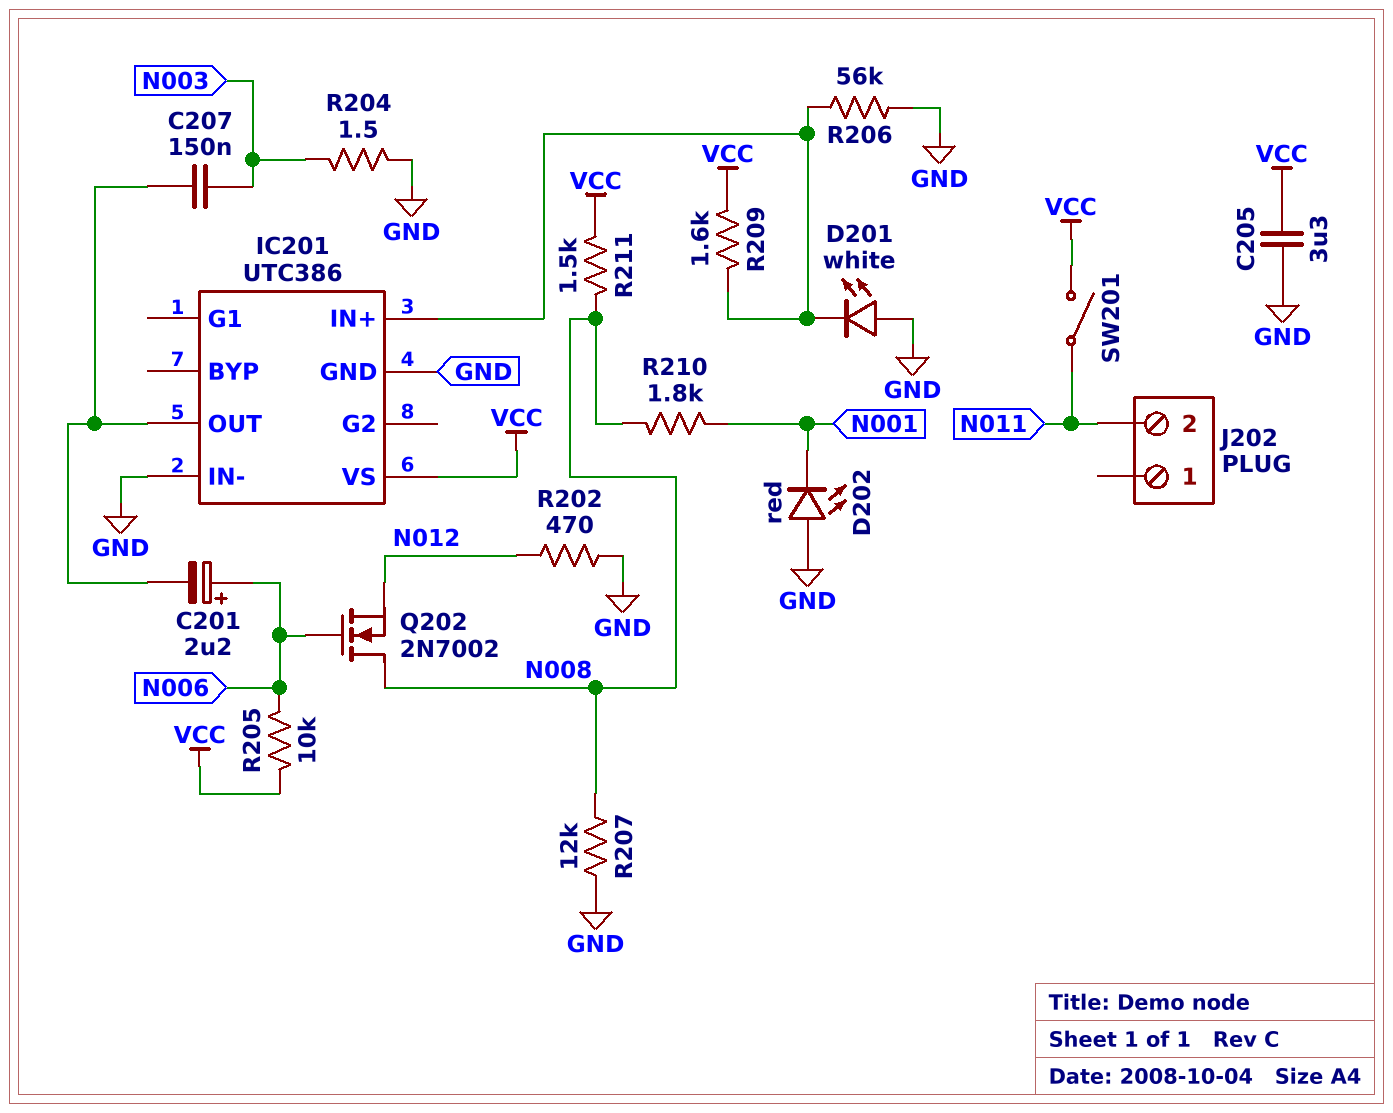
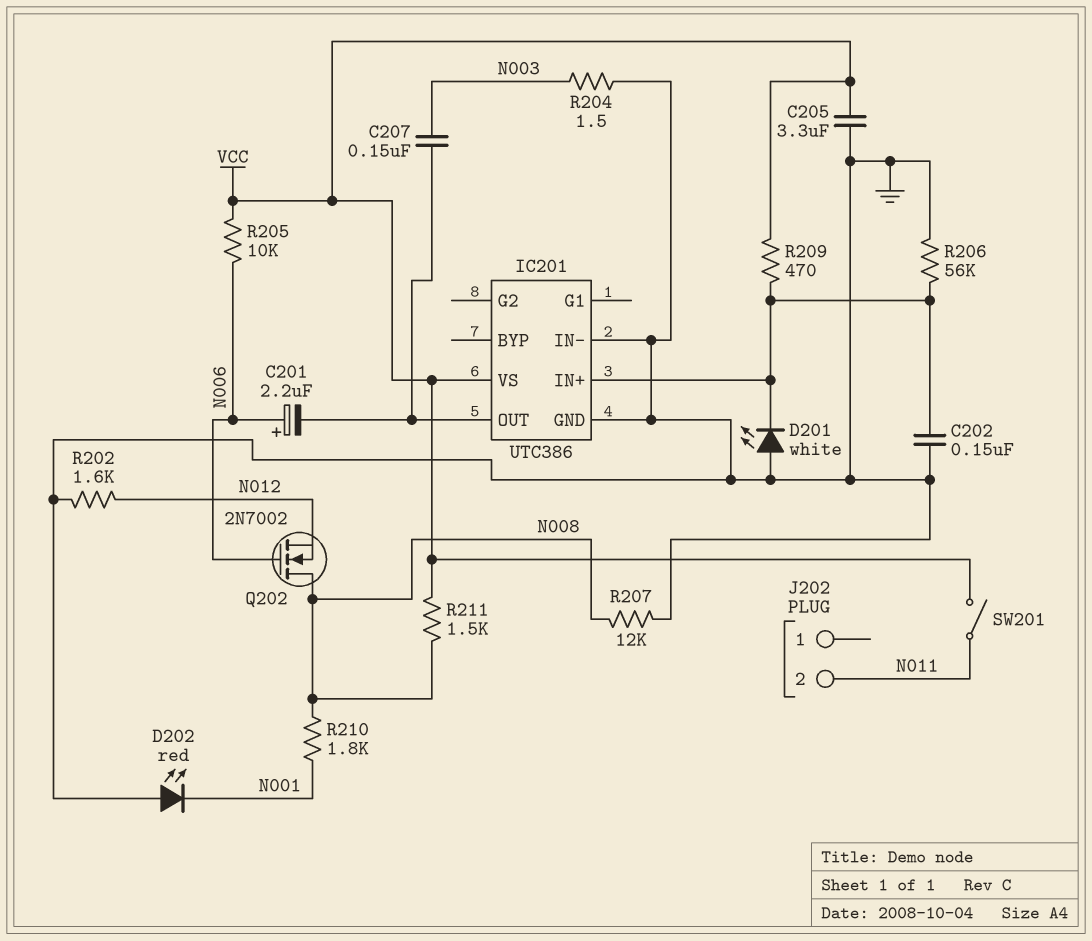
C202: none -> 150nF (GND, IC201/IN+)
R202: 470 (GND, N012) -> 1.6k (GND, N012)
R209: 1.6k (IC201/IN+, VCC) -> 470 (IC201/IN+, VCC)

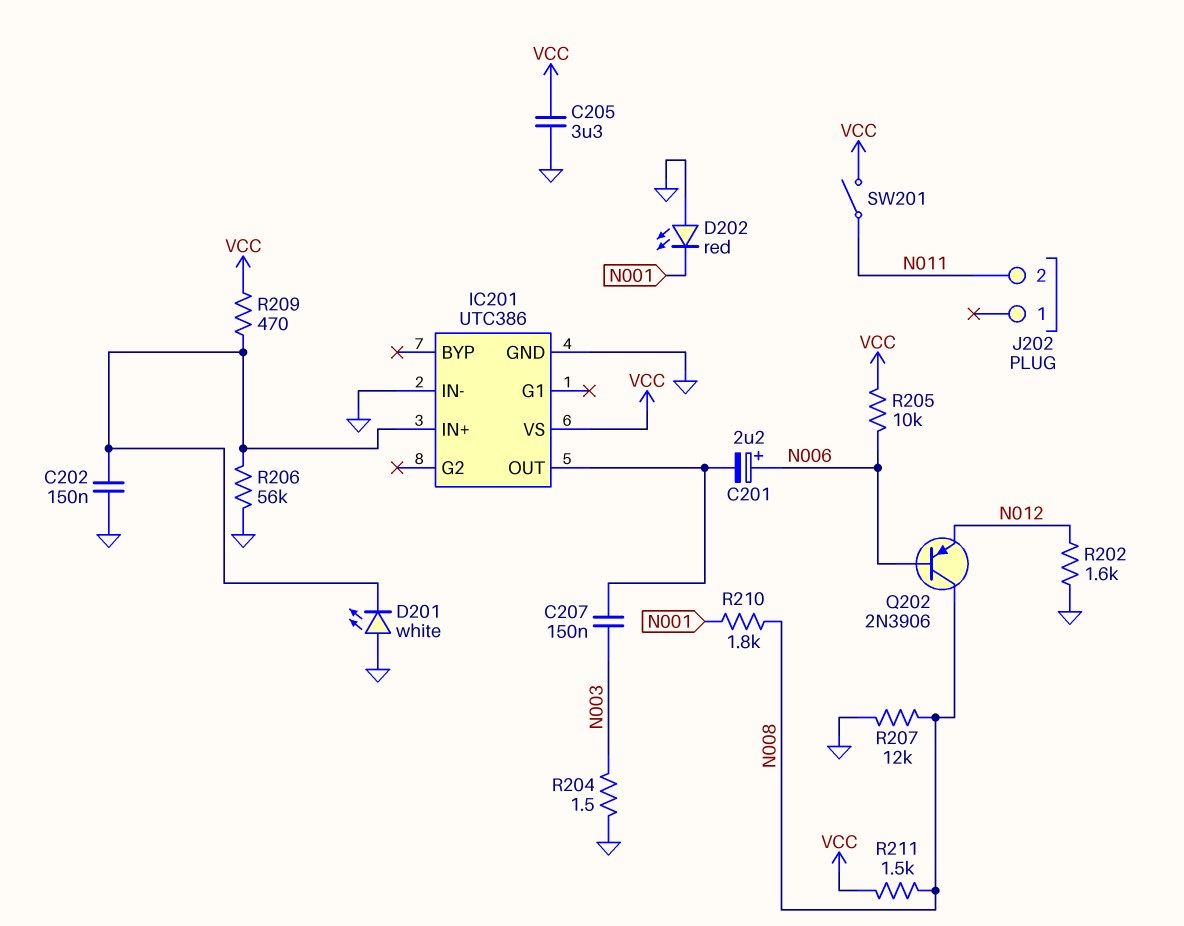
Q202: NMOS 2N7002 (G N006, D N008, S N012) -> PNP 2N3906 (B N006, C N008, E N012)

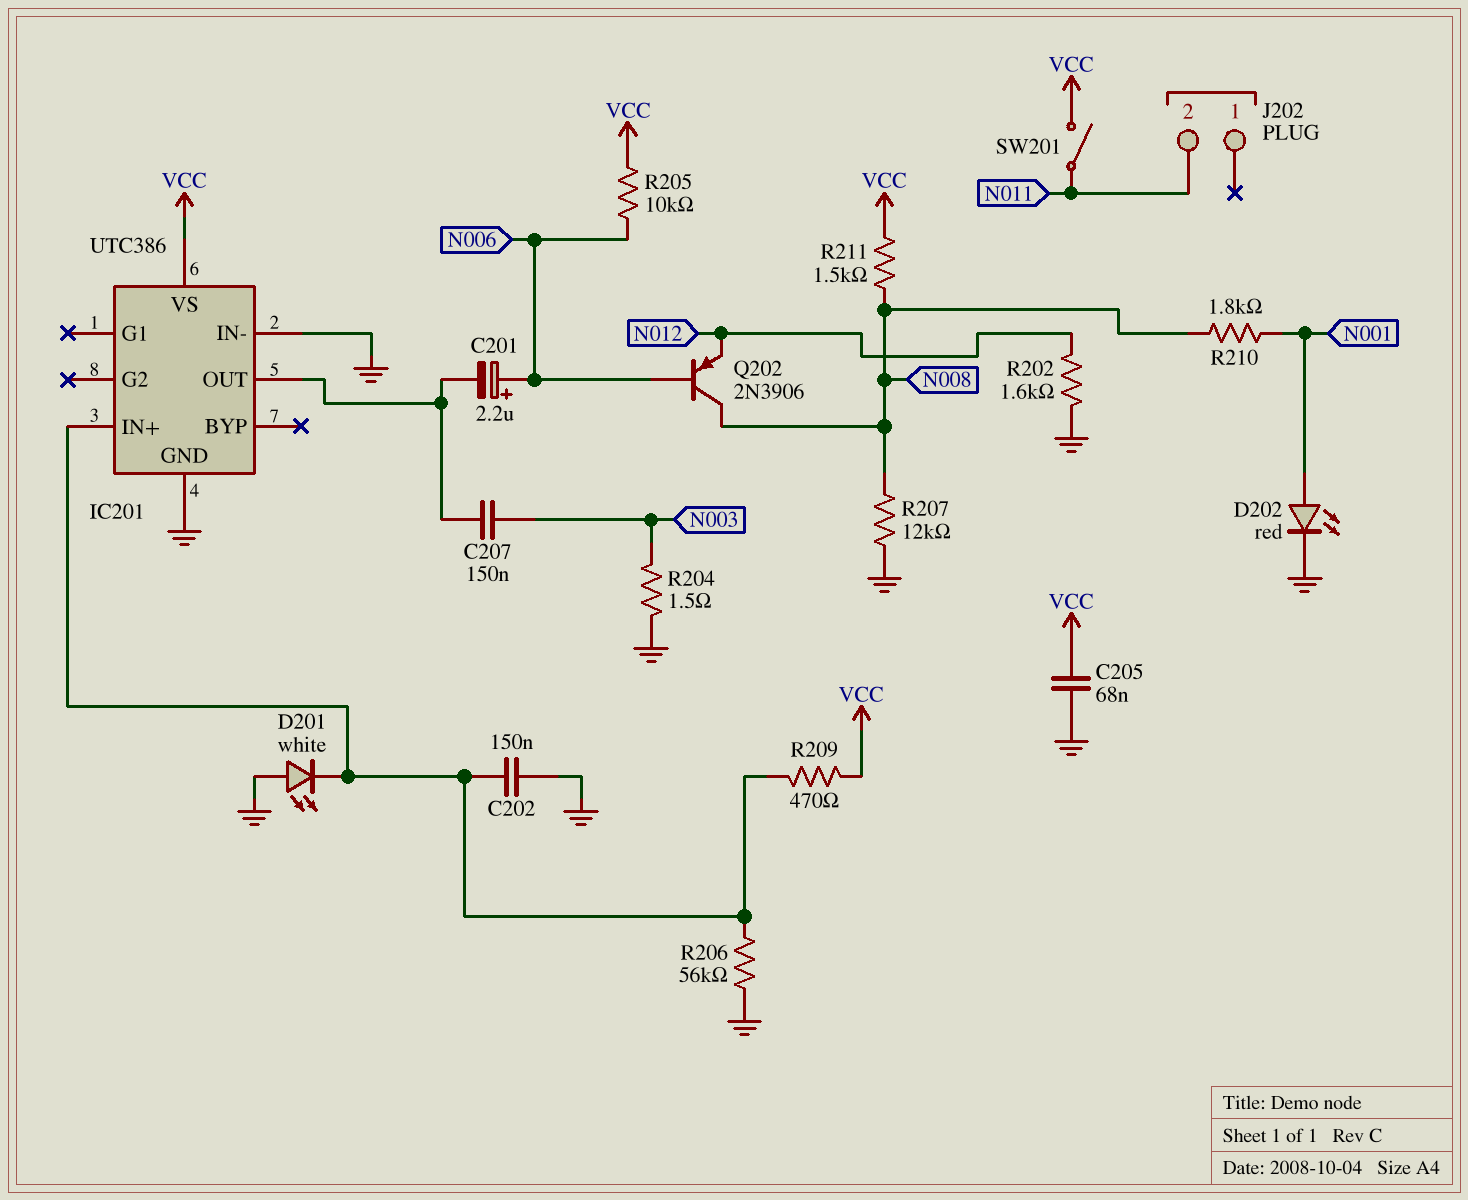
C205: 3.3uF (GND, VCC) -> 68nF (GND, VCC)
D202: LED red (A GND, K N001) -> LED red (A N001, K GND)

